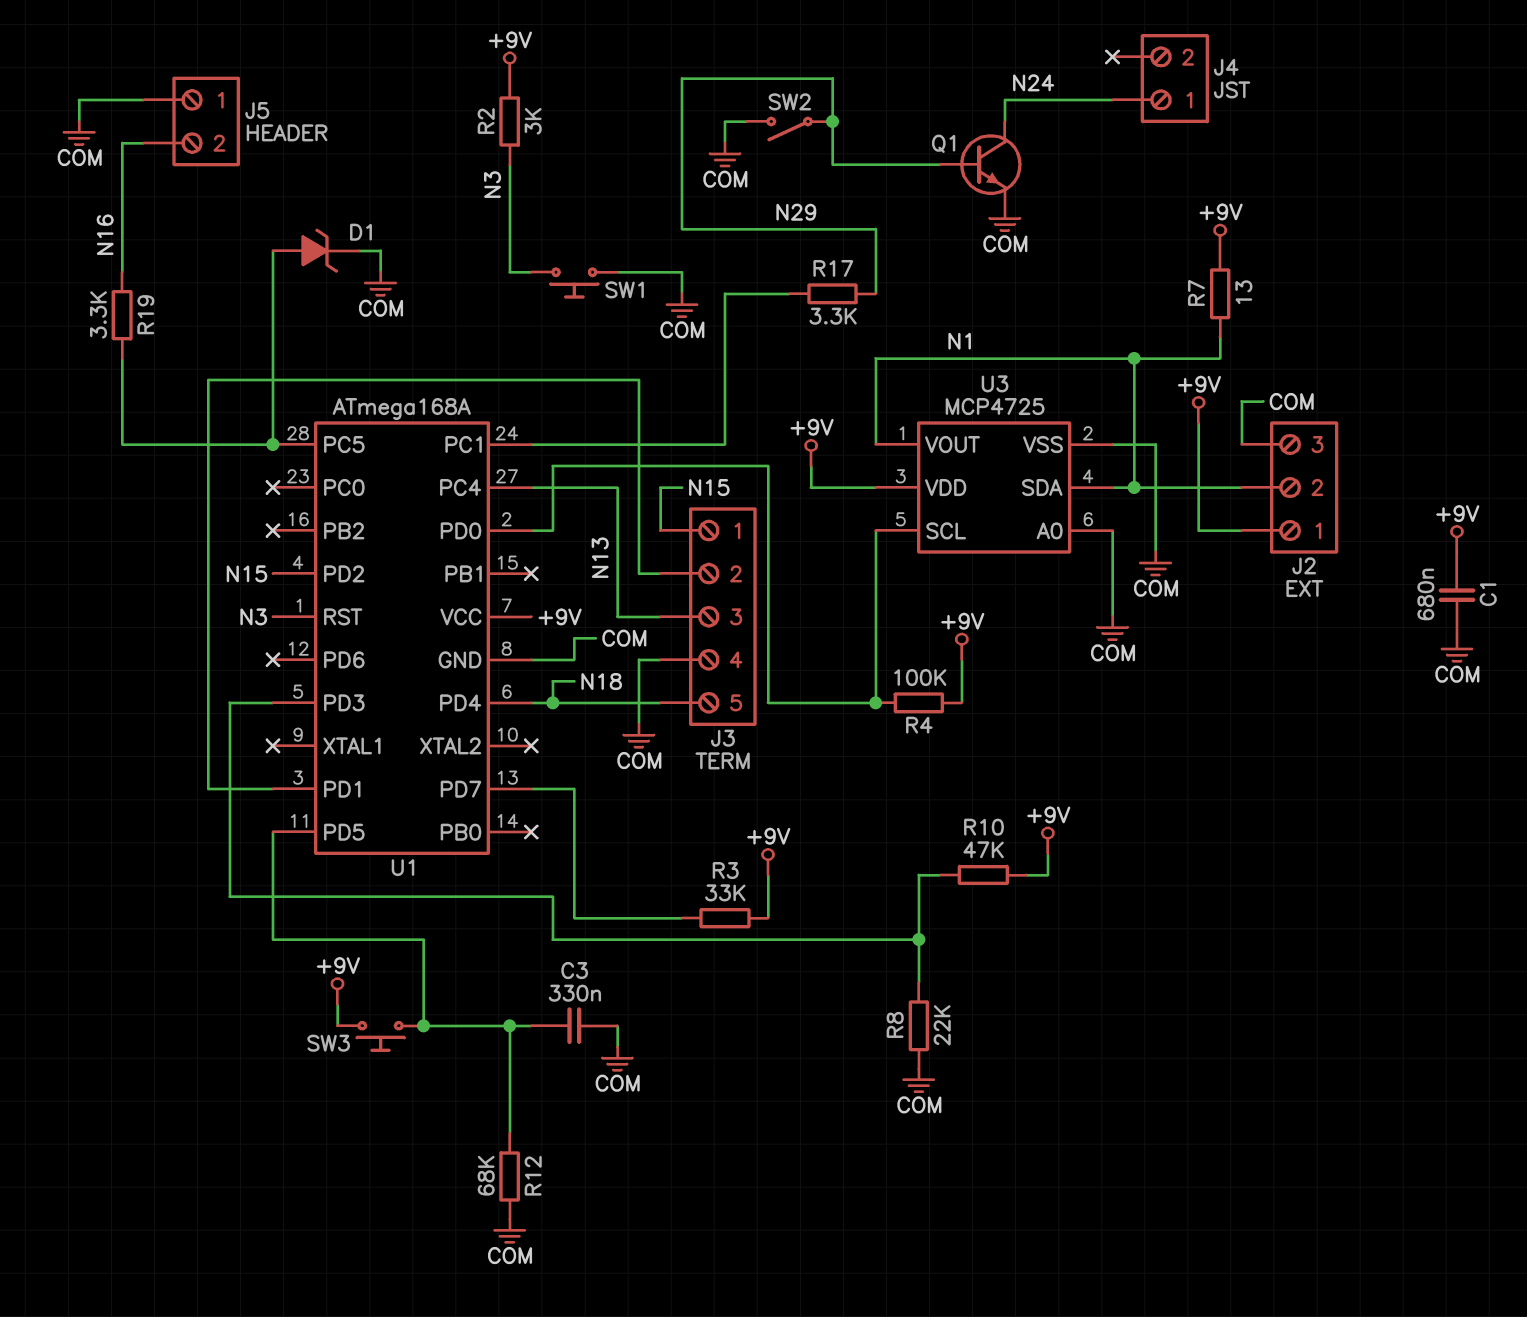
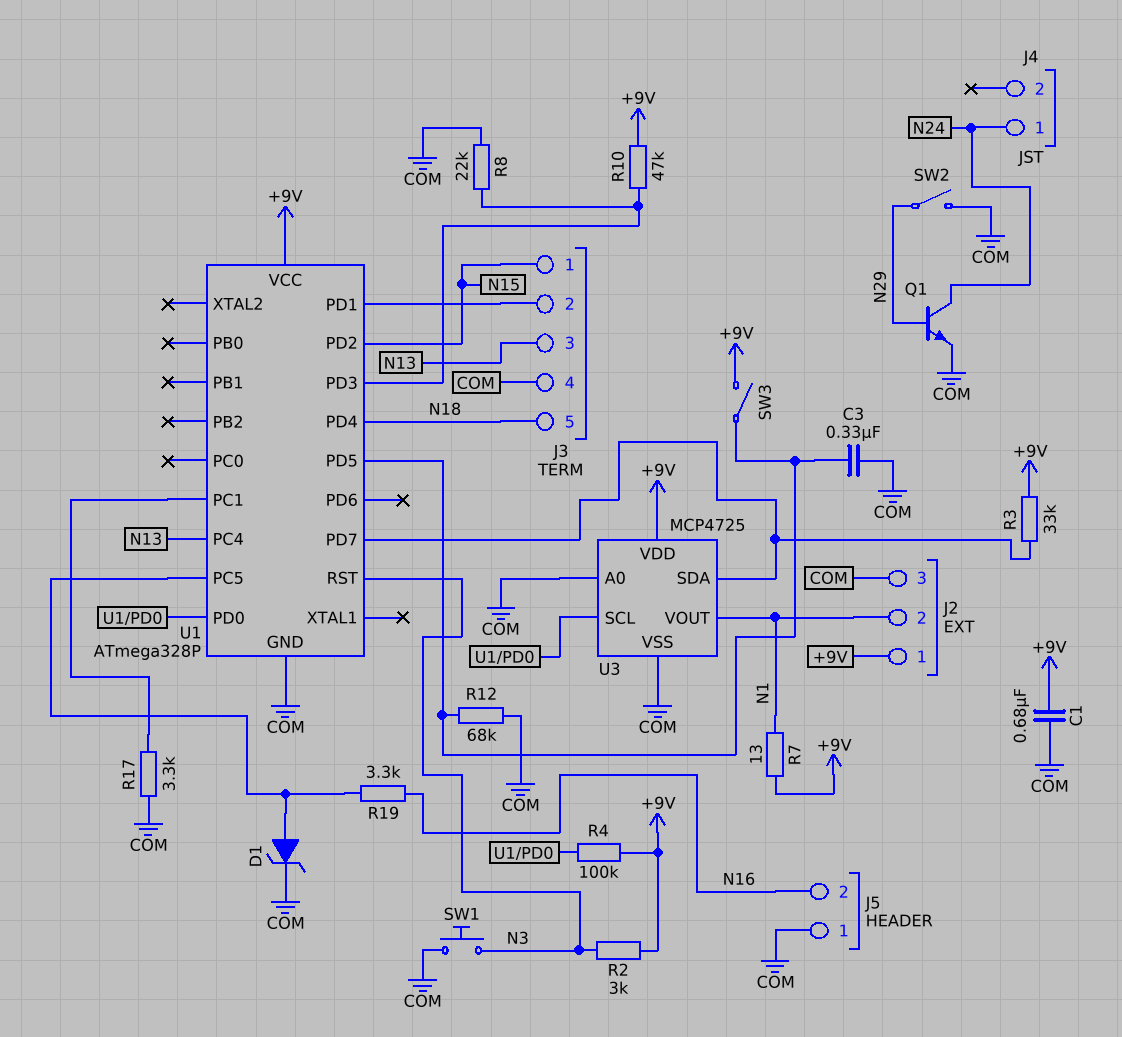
R17: 3.3k (N29, U1/PC1) -> 3.3k (COM, U1/PC1)
SW3: button (+9V, U1/PD5) -> switch (+9V, U1/PD5)
U1: ATmega168A -> ATmega328P
U3 pin SDA: N1 -> U1/PD7

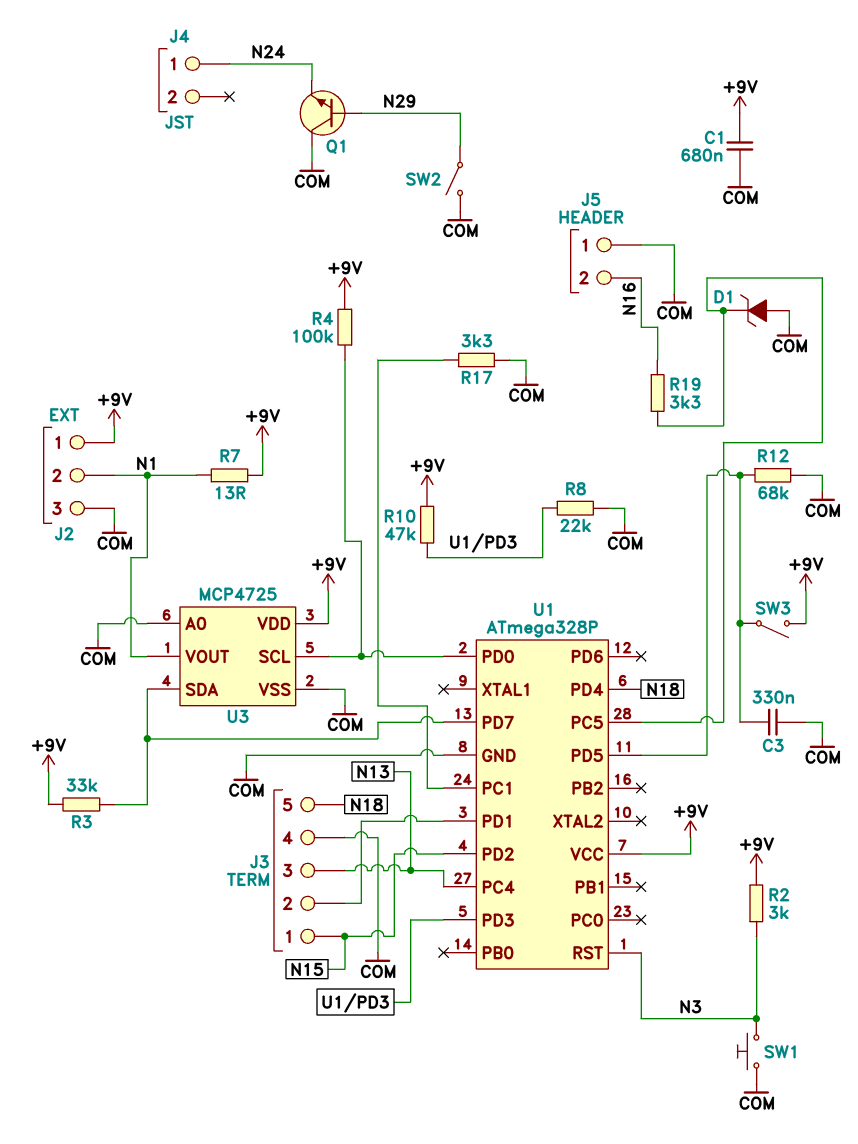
D1: zener (A U1/PC5, K COM) -> zener (A COM, K U1/PC5)
Q1: NPN (B N29, C N24, E COM) -> NPN (B N29, C COM, E N24)

